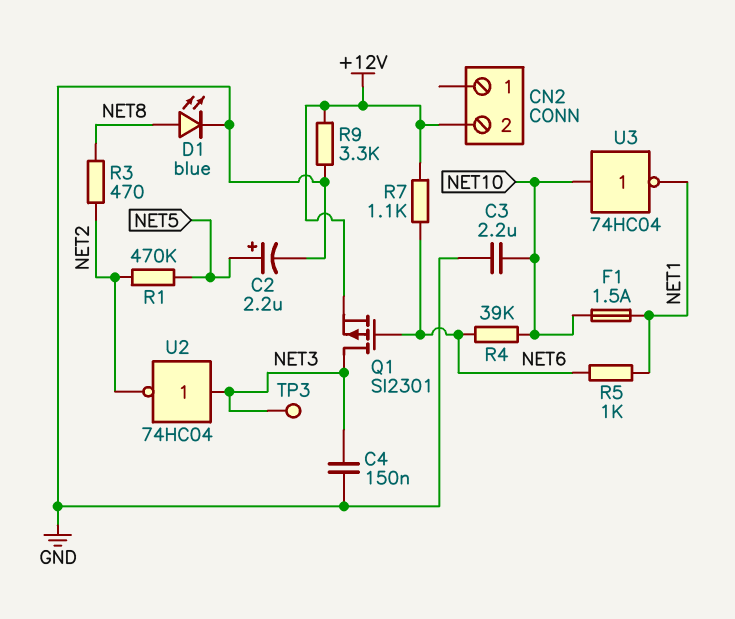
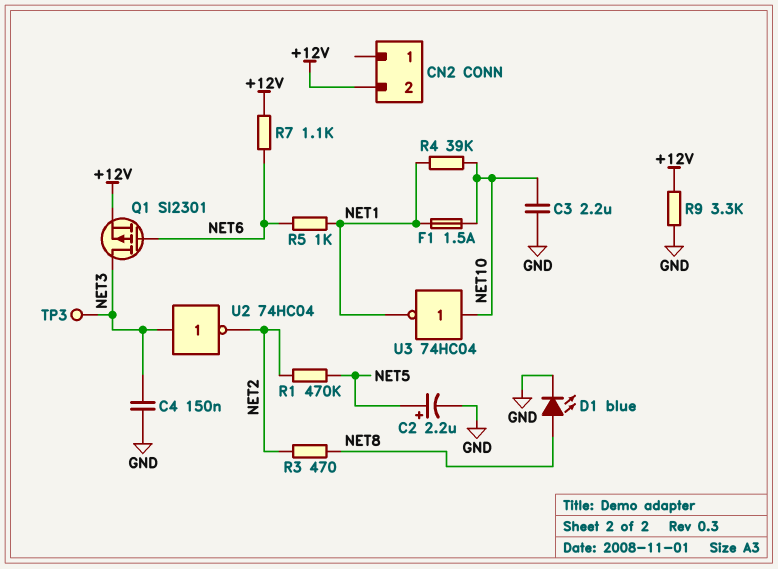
R4: 39k (NET6, NET10) -> 39k (NET1, NET10)

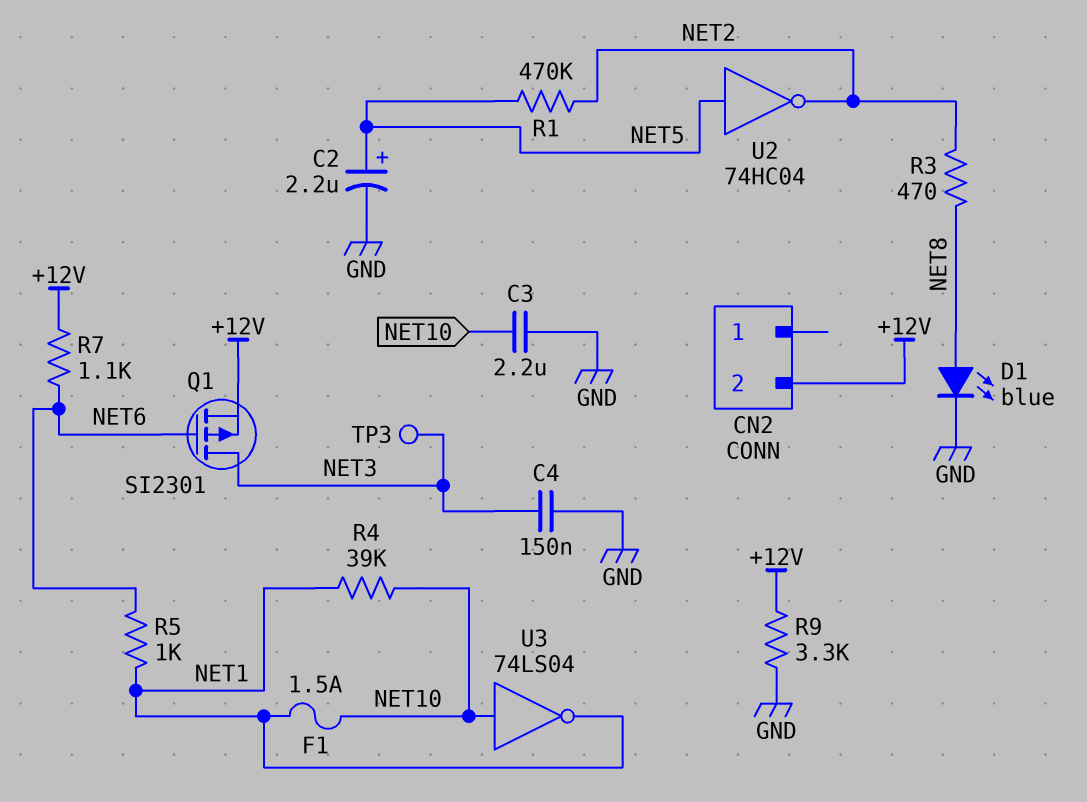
U2: NOT 74HC04 (in NET3, out NET2) -> NOT 74HC04 (in NET5, out NET2)
U3: NOT 74HC04 (in NET10, out NET1) -> NOT 74LS04 (in NET10, out NET1)

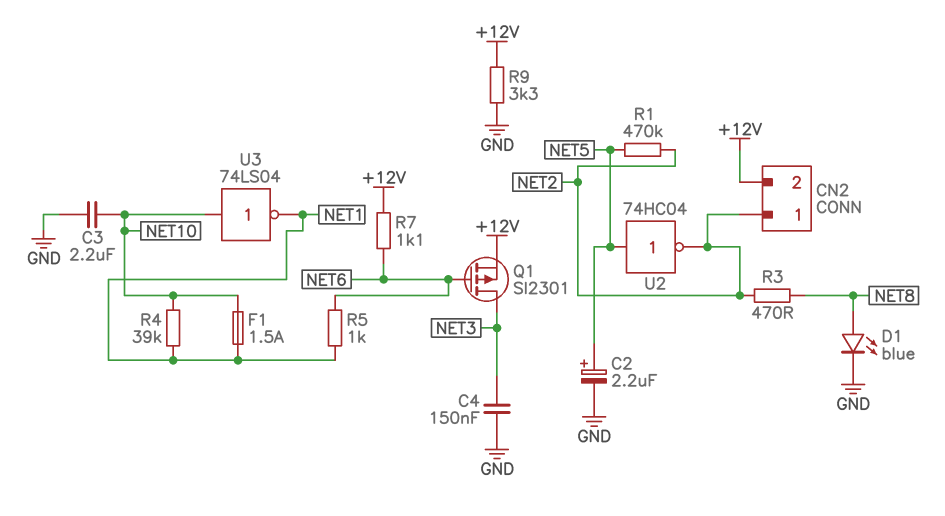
CN2 pin 1: none -> NET2
TP3: test point (NET3) -> none

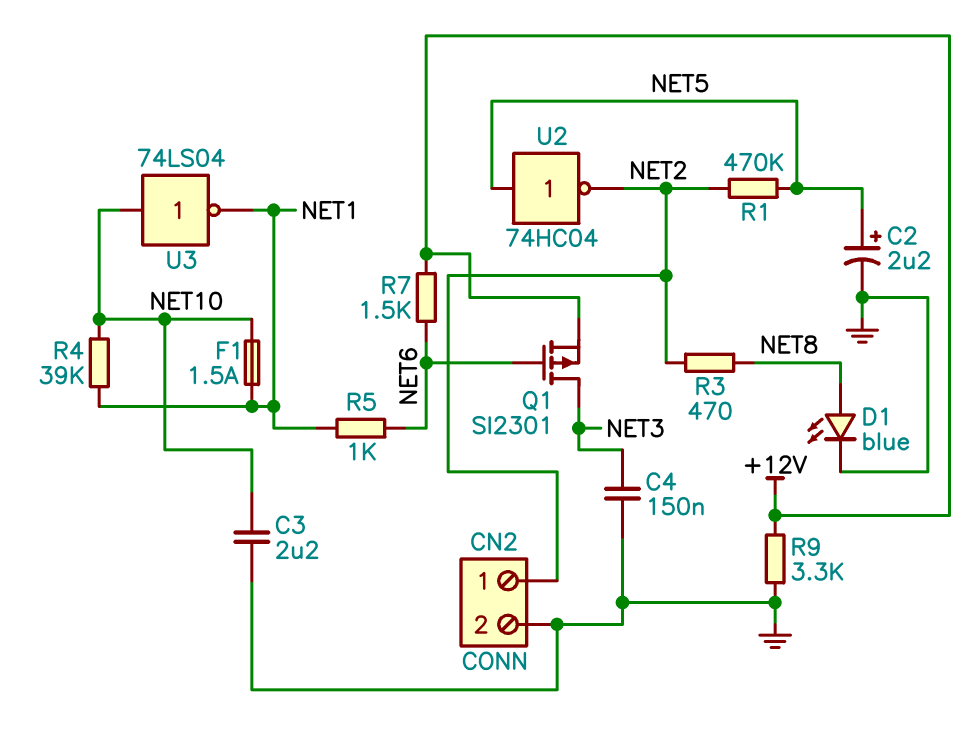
CN2 pin 2: +12V -> GND
R7: 1.1k (+12V, NET6) -> 1.5k (+12V, NET6)

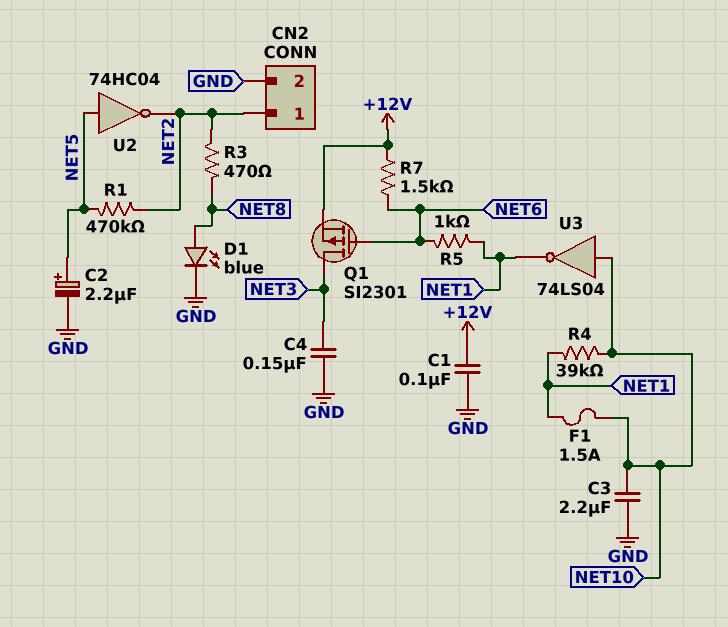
C1: none -> 100nF (+12V, GND)
R9: 3.3k (+12V, GND) -> none

